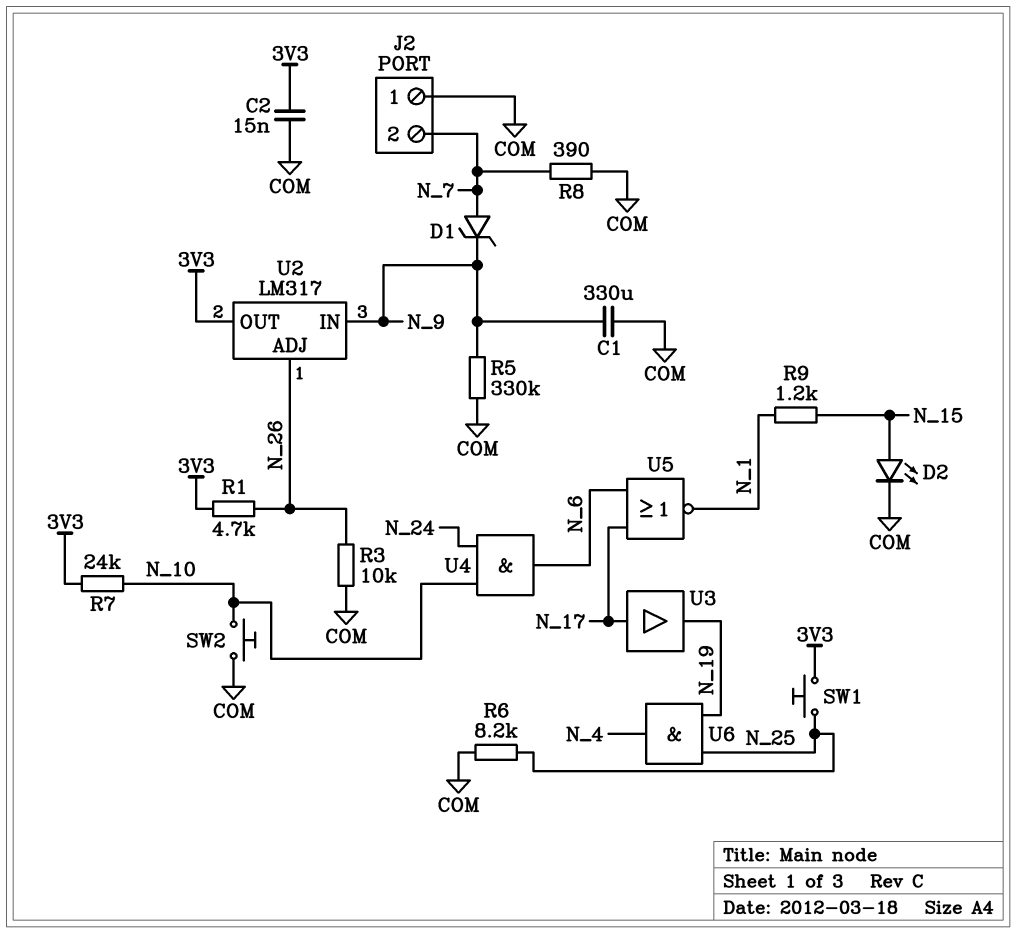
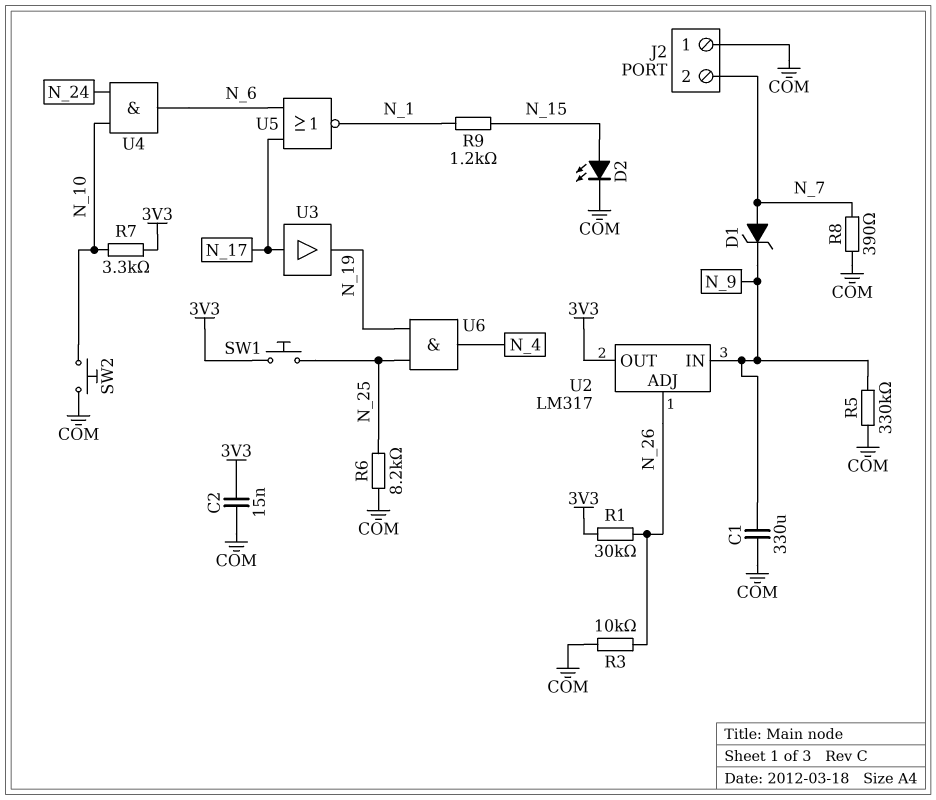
R1: 4.7k (3V3, N_26) -> 30k (3V3, N_26)
R7: 24k (3V3, N_10) -> 3.3k (3V3, N_10)

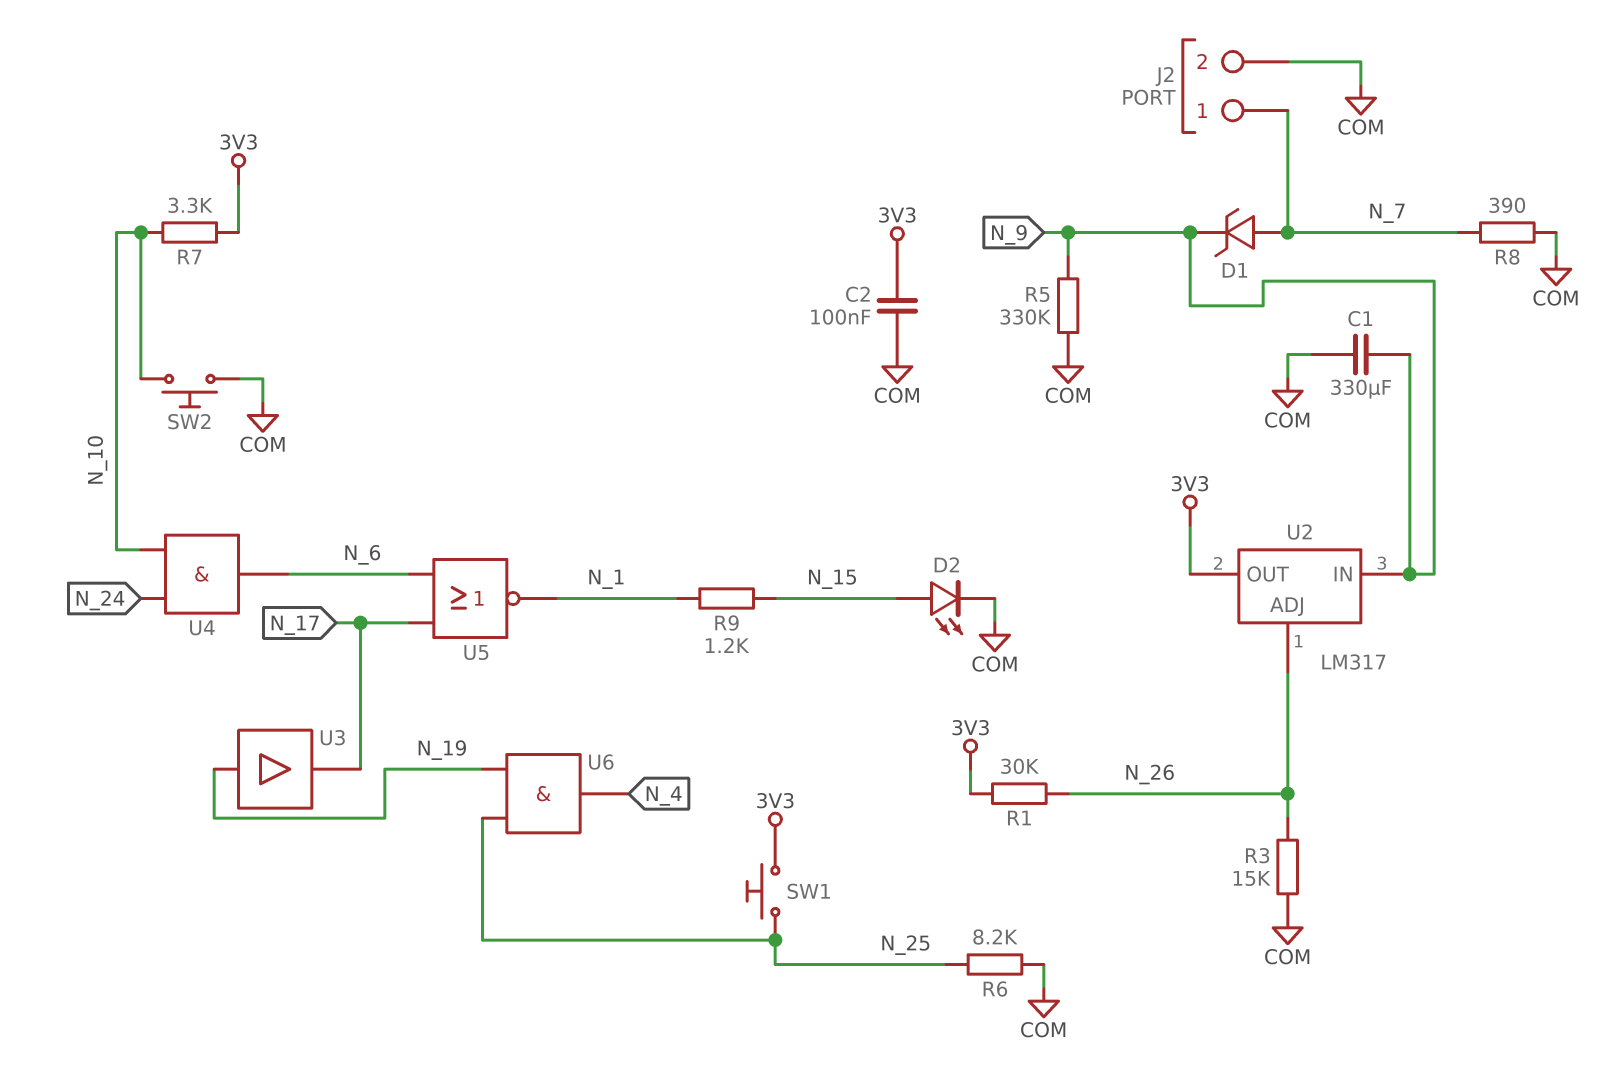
C2: 15nF (3V3, COM) -> 100nF (3V3, COM)
J2 pin 1: COM -> N_7
J2 pin 2: N_7 -> COM
R3: 10k (COM, N_26) -> 15k (COM, N_26)
U3: buffer (in N_17, out N_19) -> buffer (in N_19, out N_17)

